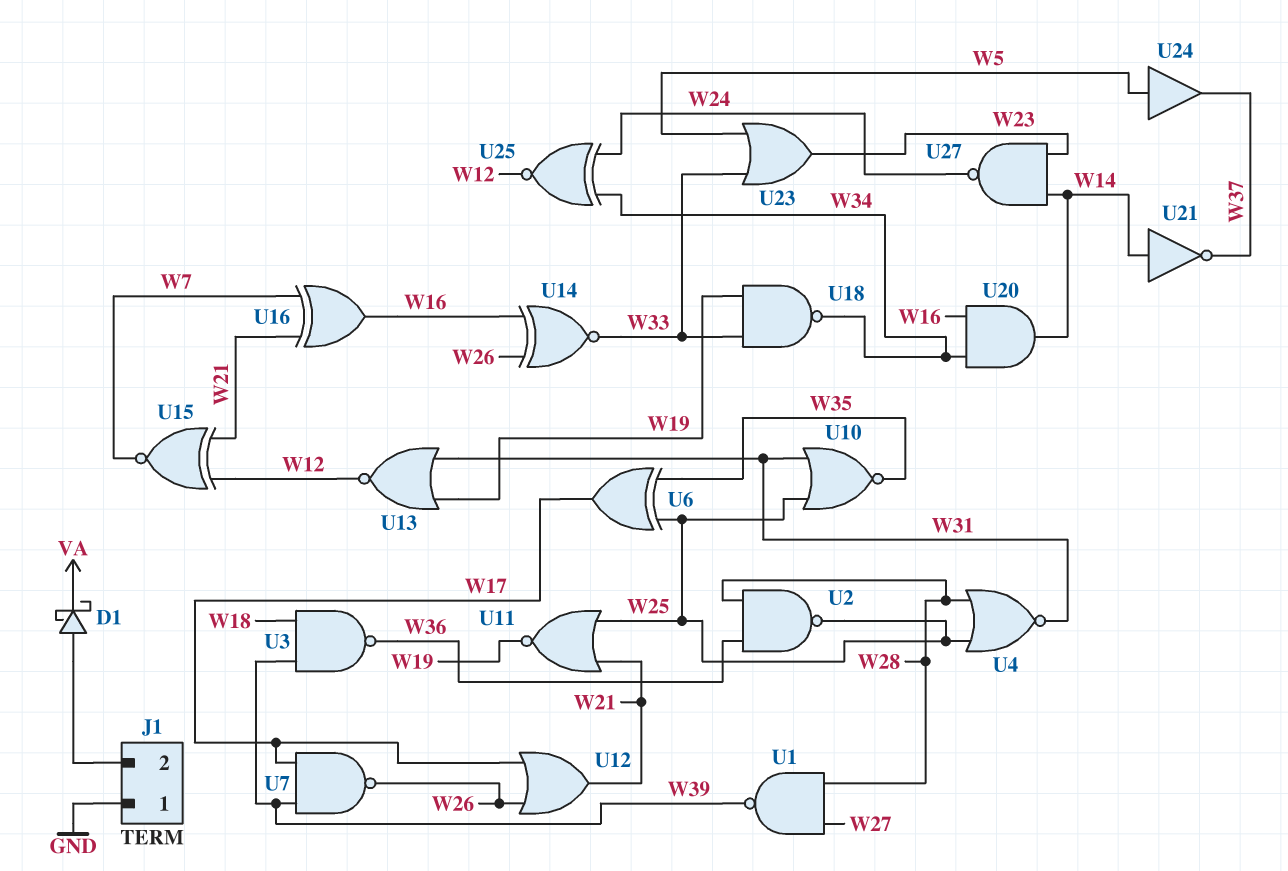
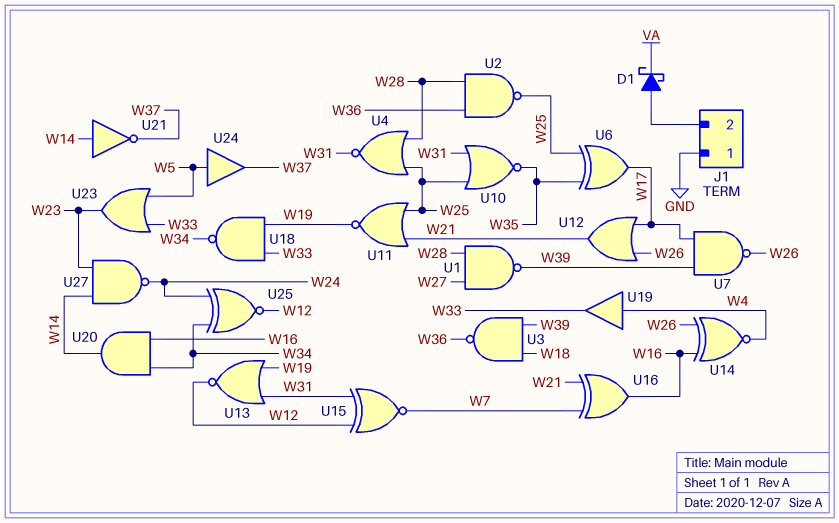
U14: XNOR (in W16, in W26, out W33) -> XNOR (in W16, in W26, out W4)
U15: XNOR (in W12, in W21, out W7) -> XNOR (in W12, in W31, out W7)
U19: none -> buffer (in W4, out W33)

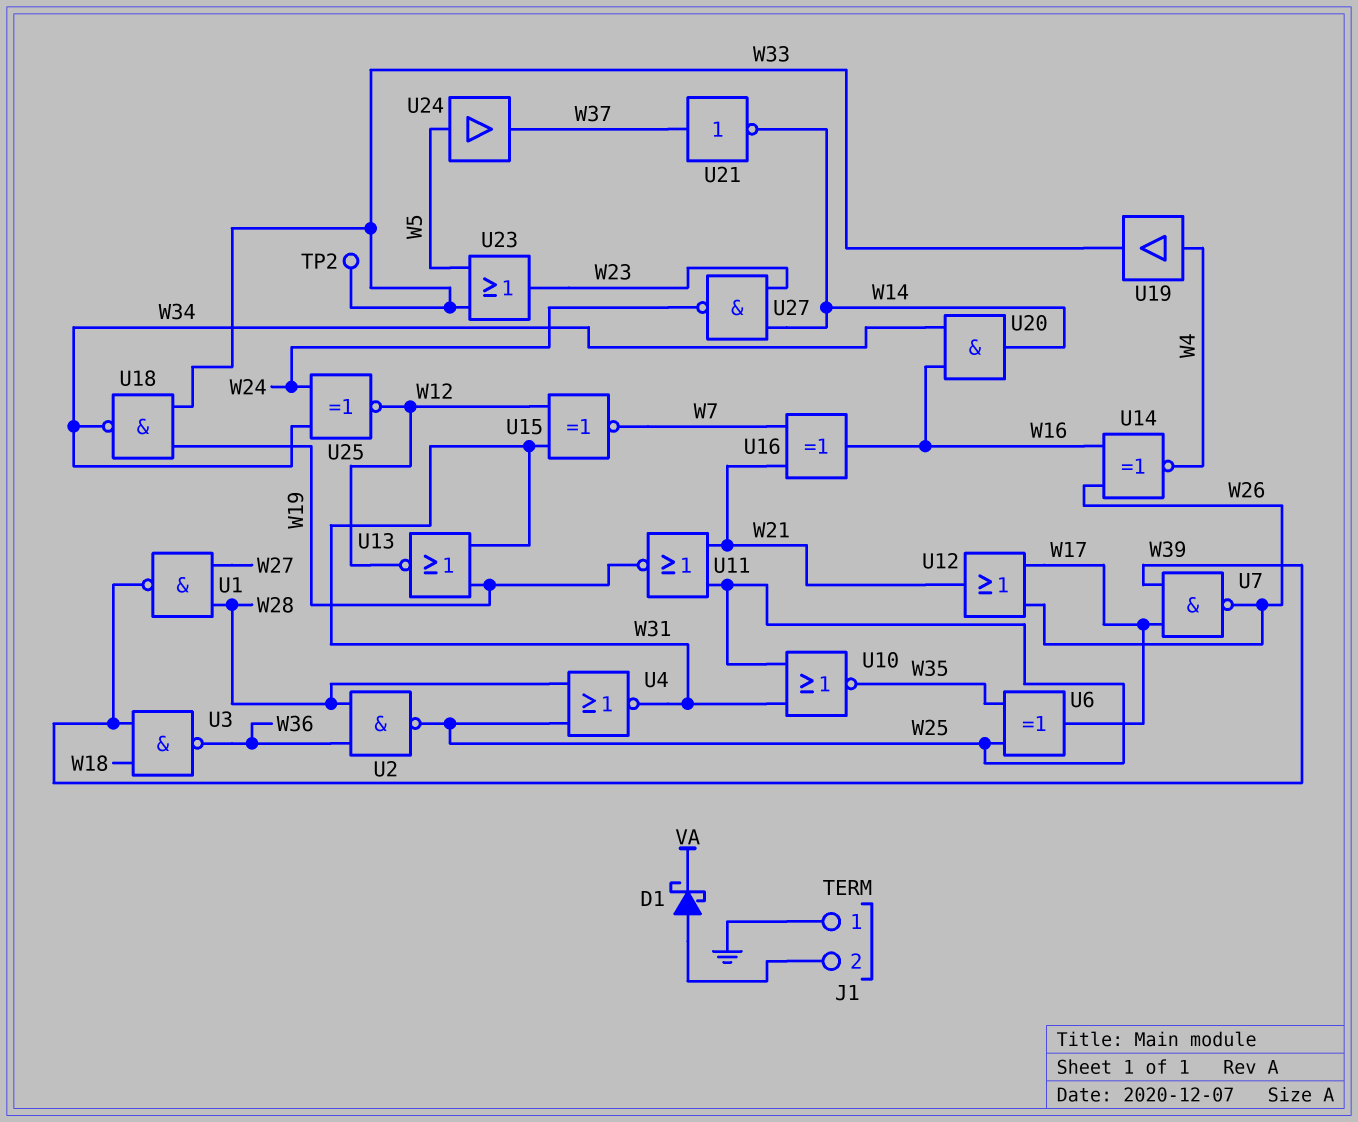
TP2: none -> test point (W33)
U21: NOT (in W14, out W37) -> NOT (in W37, out W14)

